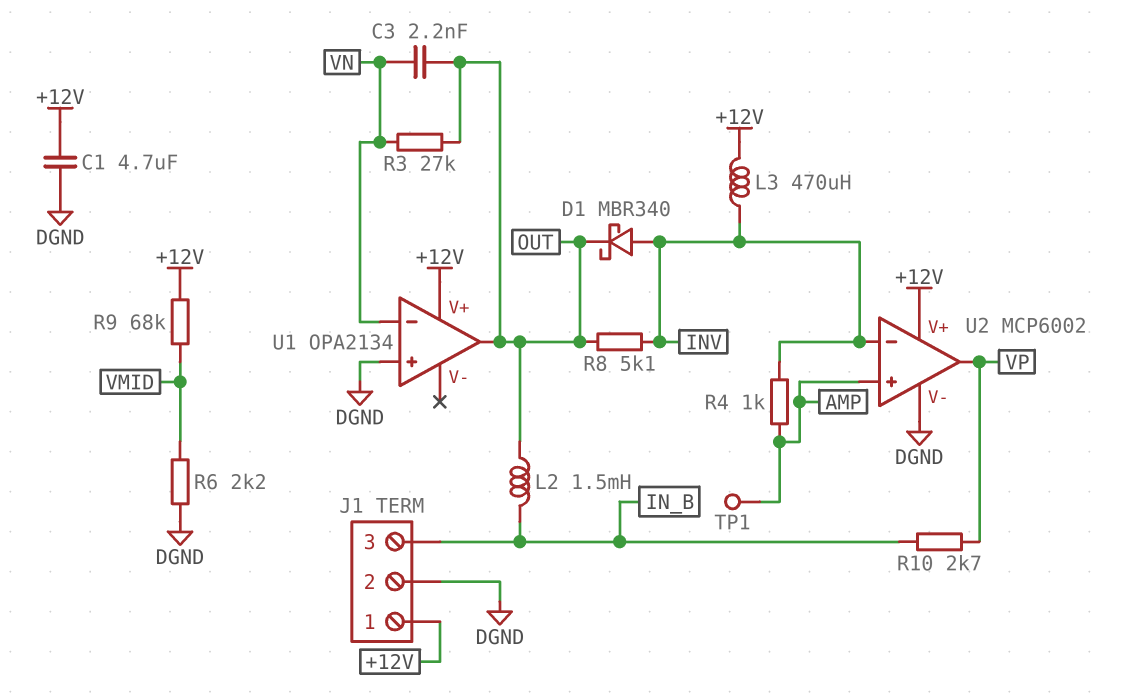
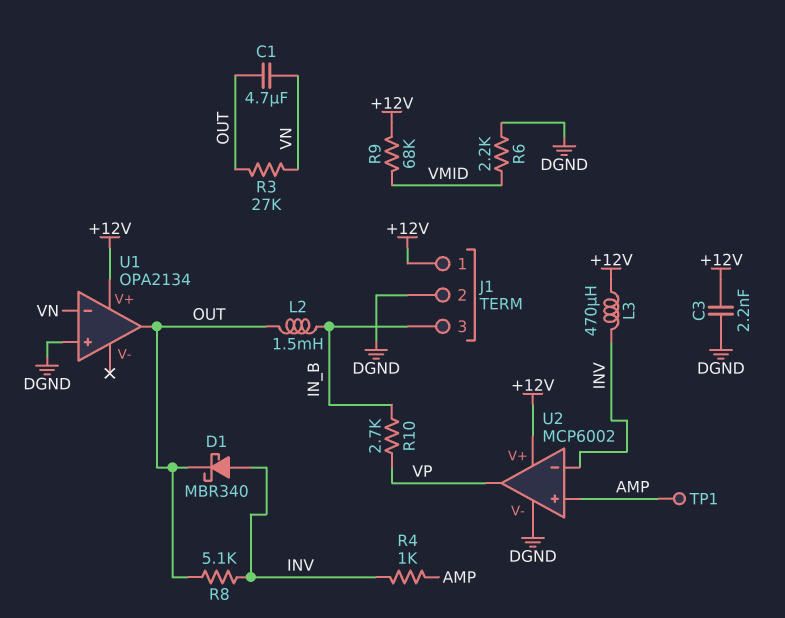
C1: 4.7uF (+12V, DGND) -> 4.7uF (OUT, VN)
C3: 2.2nF (OUT, VN) -> 2.2nF (+12V, DGND)

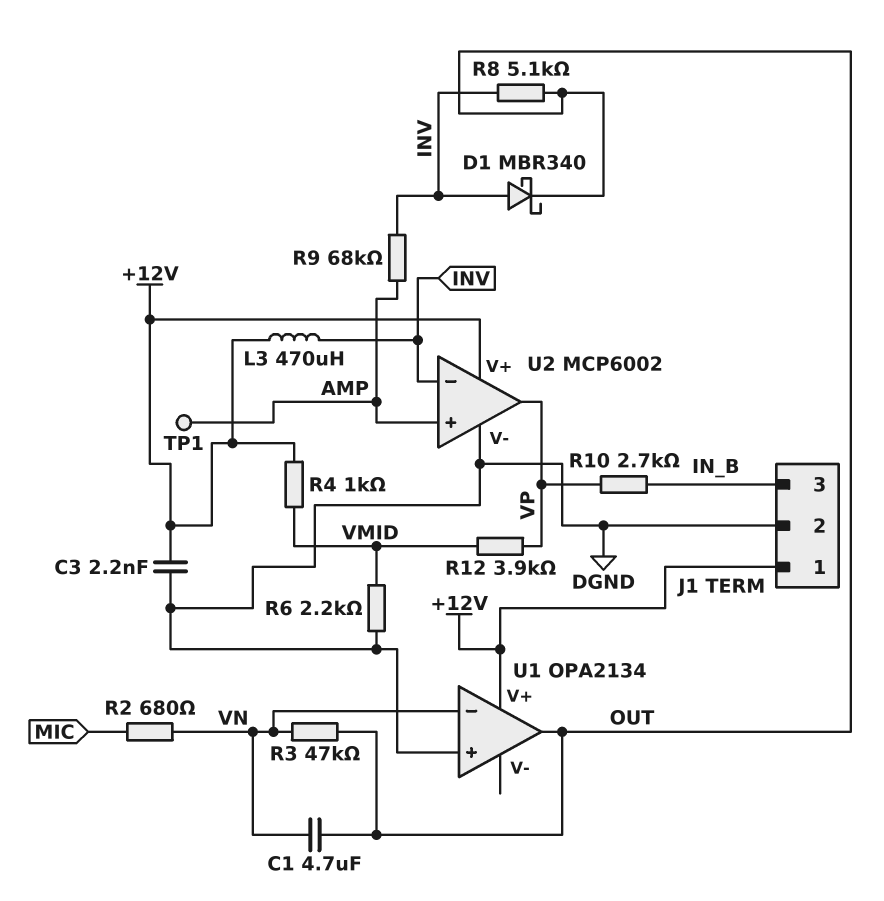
L2: 1.5mH (IN_B, OUT) -> none
R2: none -> 680 (MIC, VN)
R3: 27k (OUT, VN) -> 47k (OUT, VN)
R4: 1k (AMP, INV) -> 1k (+12V, VMID)
R9: 68k (+12V, VMID) -> 68k (AMP, INV)
R12: none -> 3.9k (VMID, VP)

